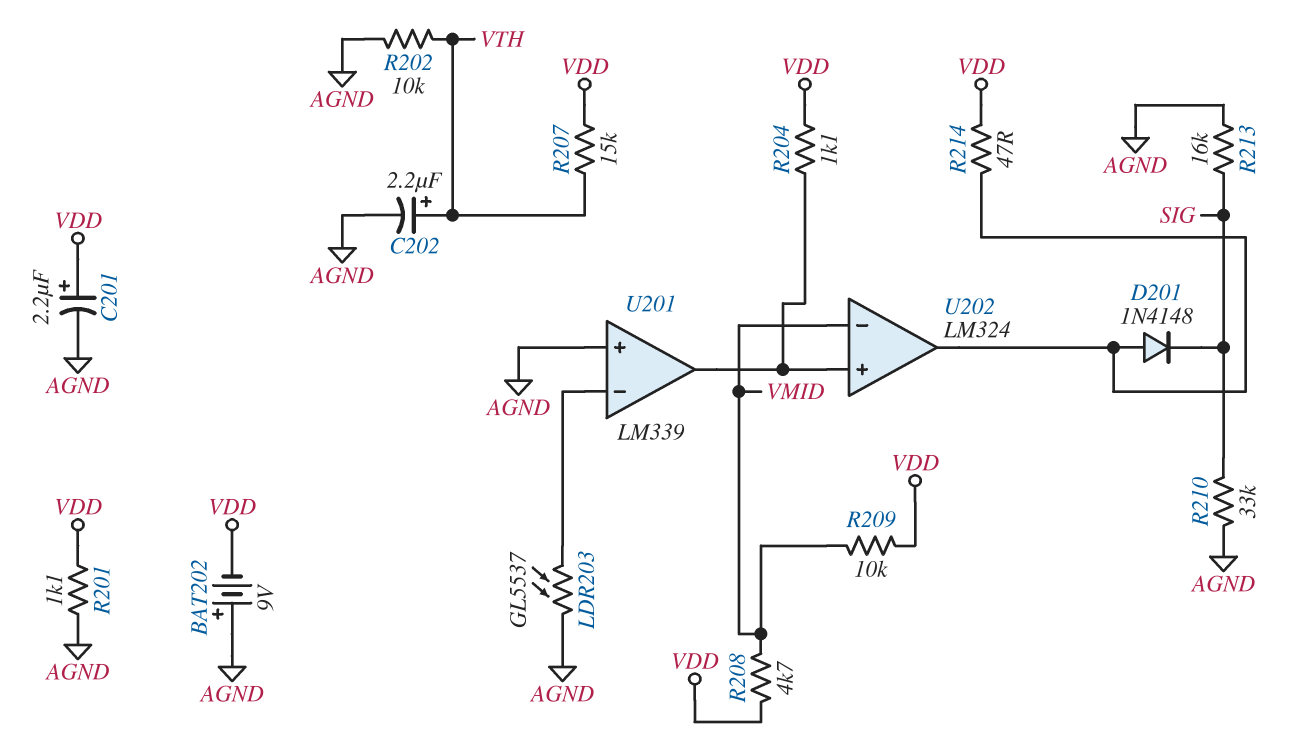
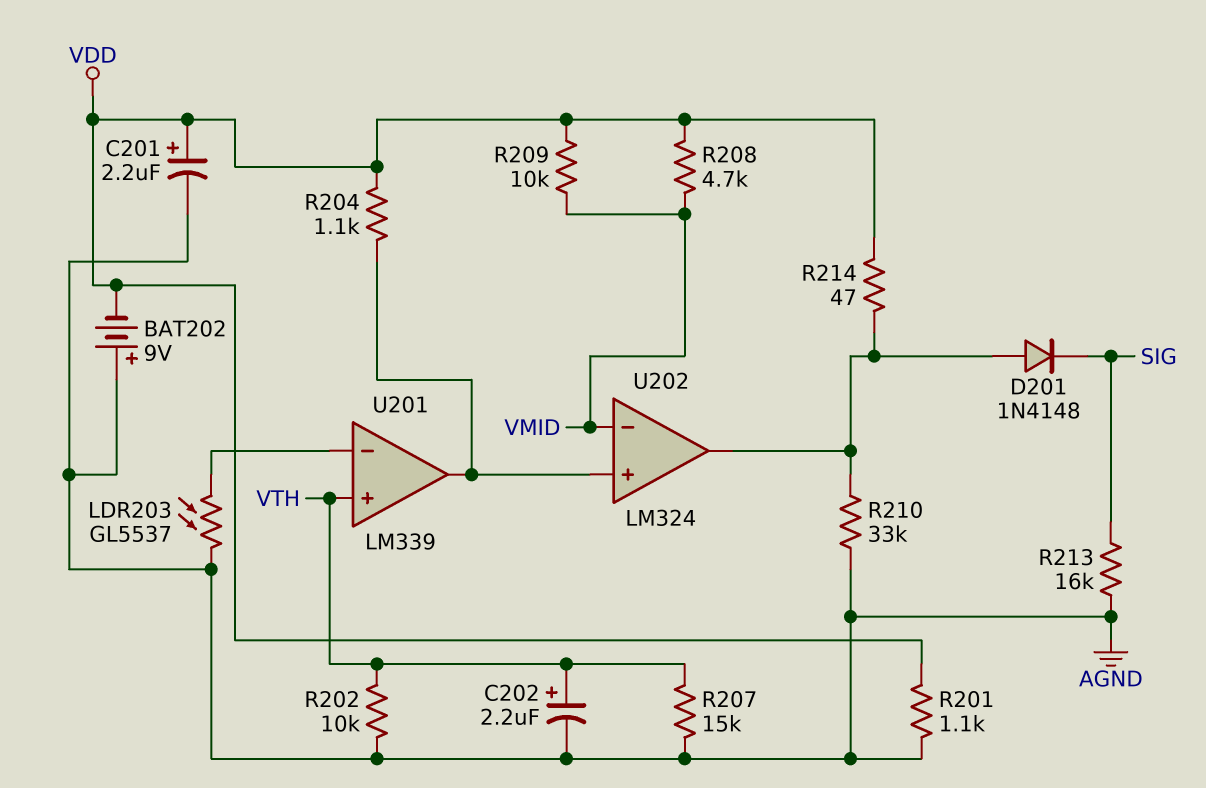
R207: 15k (VDD, VTH) -> 15k (AGND, VTH)
R210: 33k (AGND, SIG) -> 33k (AGND, U202/out)
U201 pin in+: AGND -> VTH

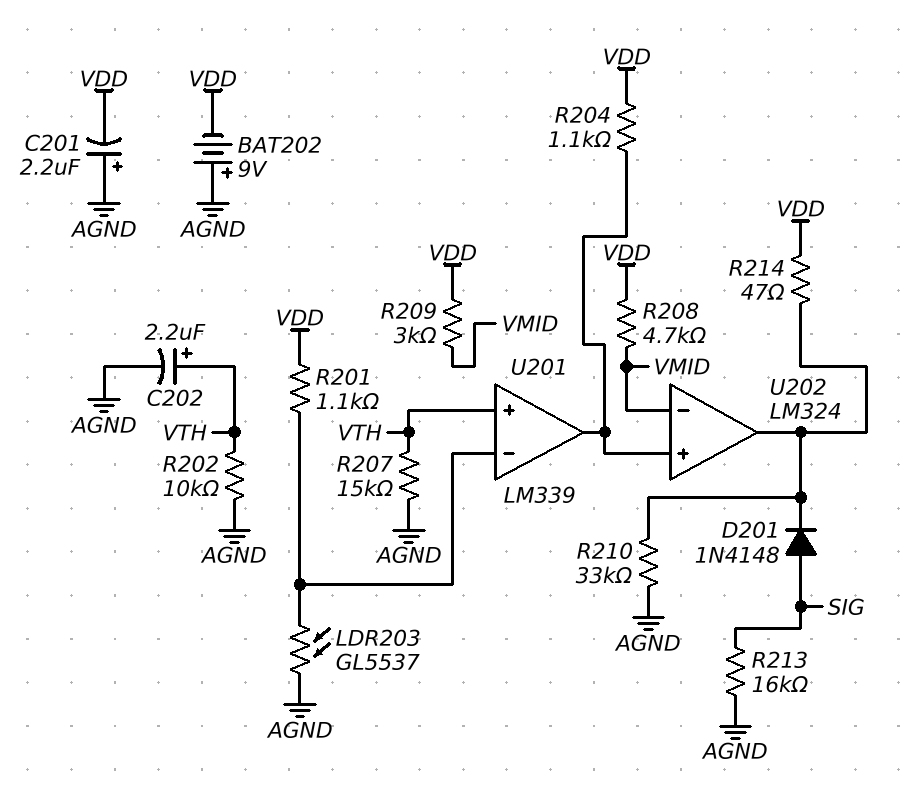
C201: 2.2uF (plus VDD, minus AGND) -> 2.2uF (plus AGND, minus VDD)
D201: diode 1N4148 (A U202/out, K SIG) -> diode 1N4148 (A SIG, K U202/out)
R201: 1.1k (AGND, VDD) -> 1.1k (U201/in-, VDD)
R209: 10k (VDD, VMID) -> 3k (VDD, VMID)

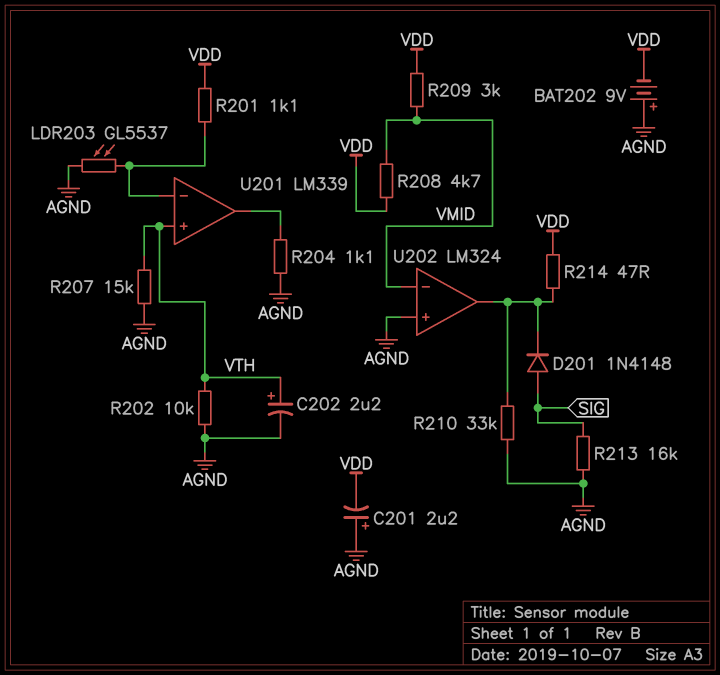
R204: 1.1k (U201/out, VDD) -> 1.1k (AGND, U201/out)
U202 pin in+: U201/out -> AGND

